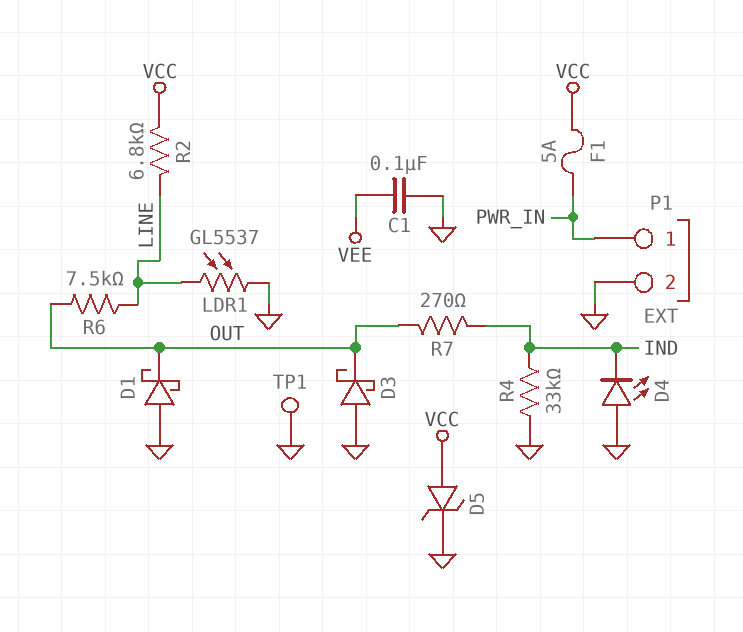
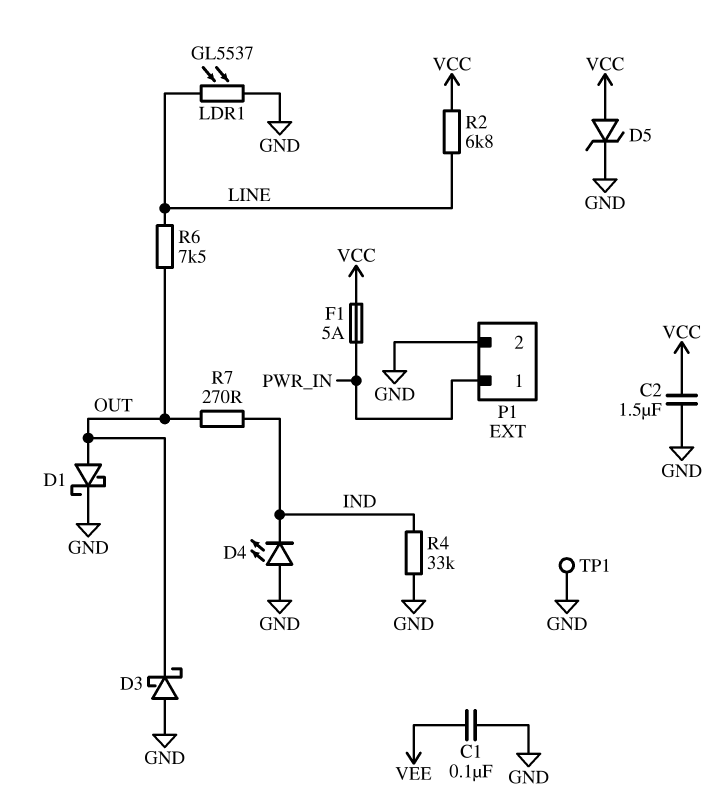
C2: none -> 1.5uF (GND, VCC)
D1: schottky (A GND, K OUT) -> schottky (A OUT, K GND)

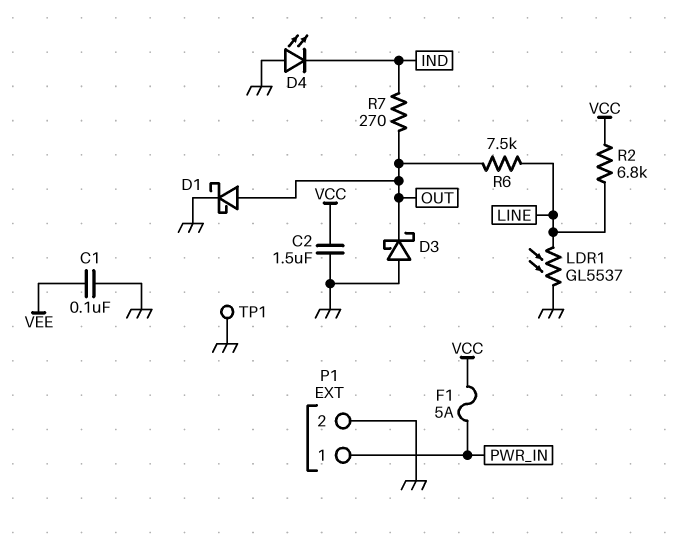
D5: zener (A VCC, K GND) -> none
R4: 33k (GND, IND) -> none

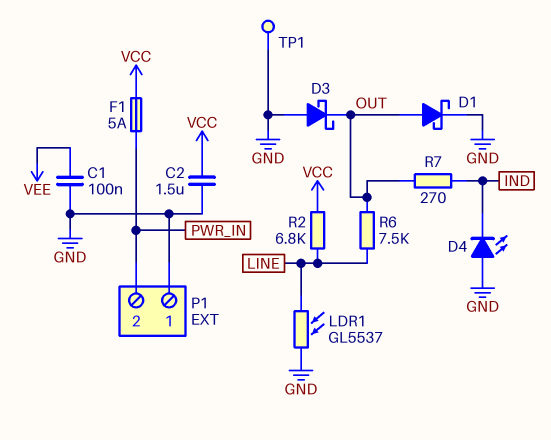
P1 pin 1: PWR_IN -> GND
P1 pin 2: GND -> PWR_IN

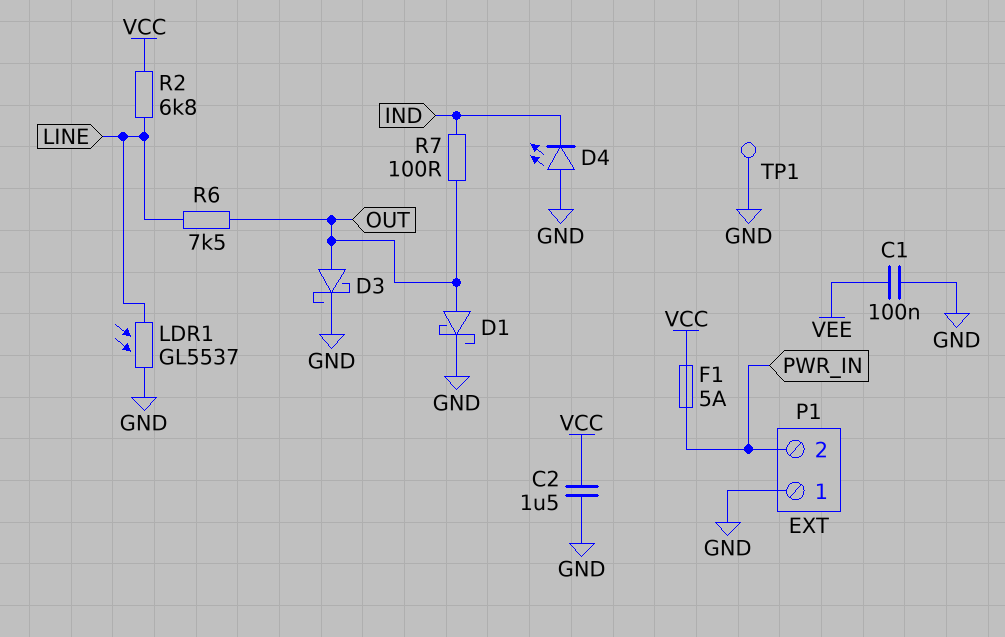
D3: schottky (A GND, K OUT) -> schottky (A OUT, K GND)
R7: 270 (IND, OUT) -> 100 (IND, OUT)

